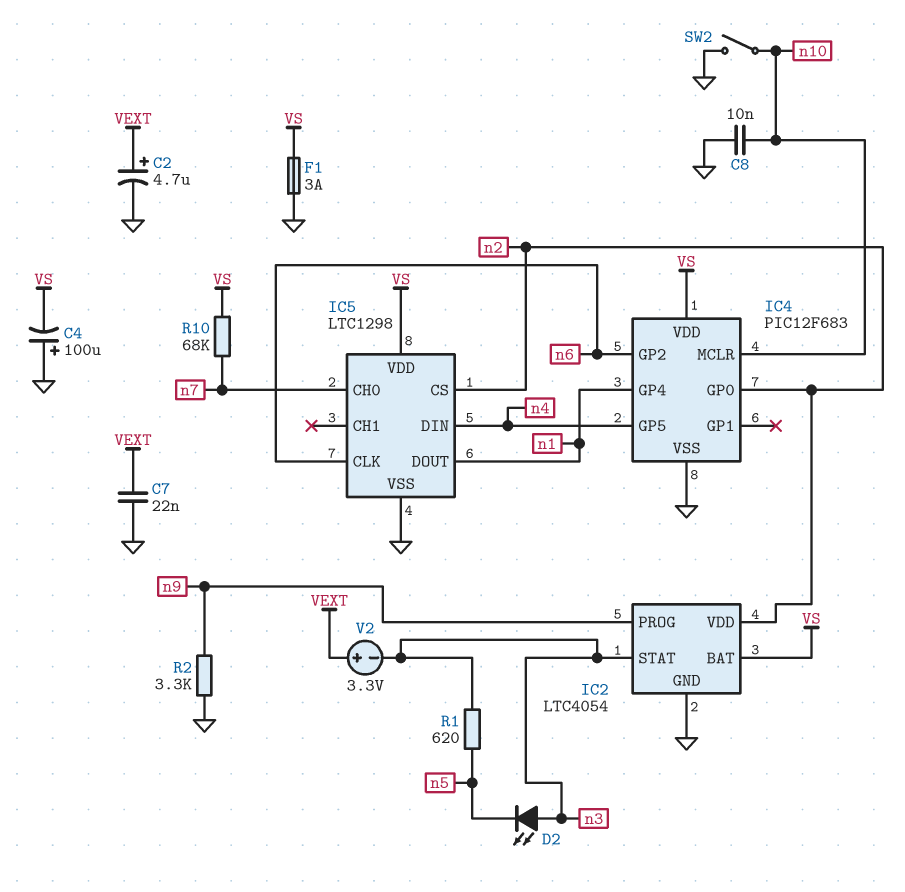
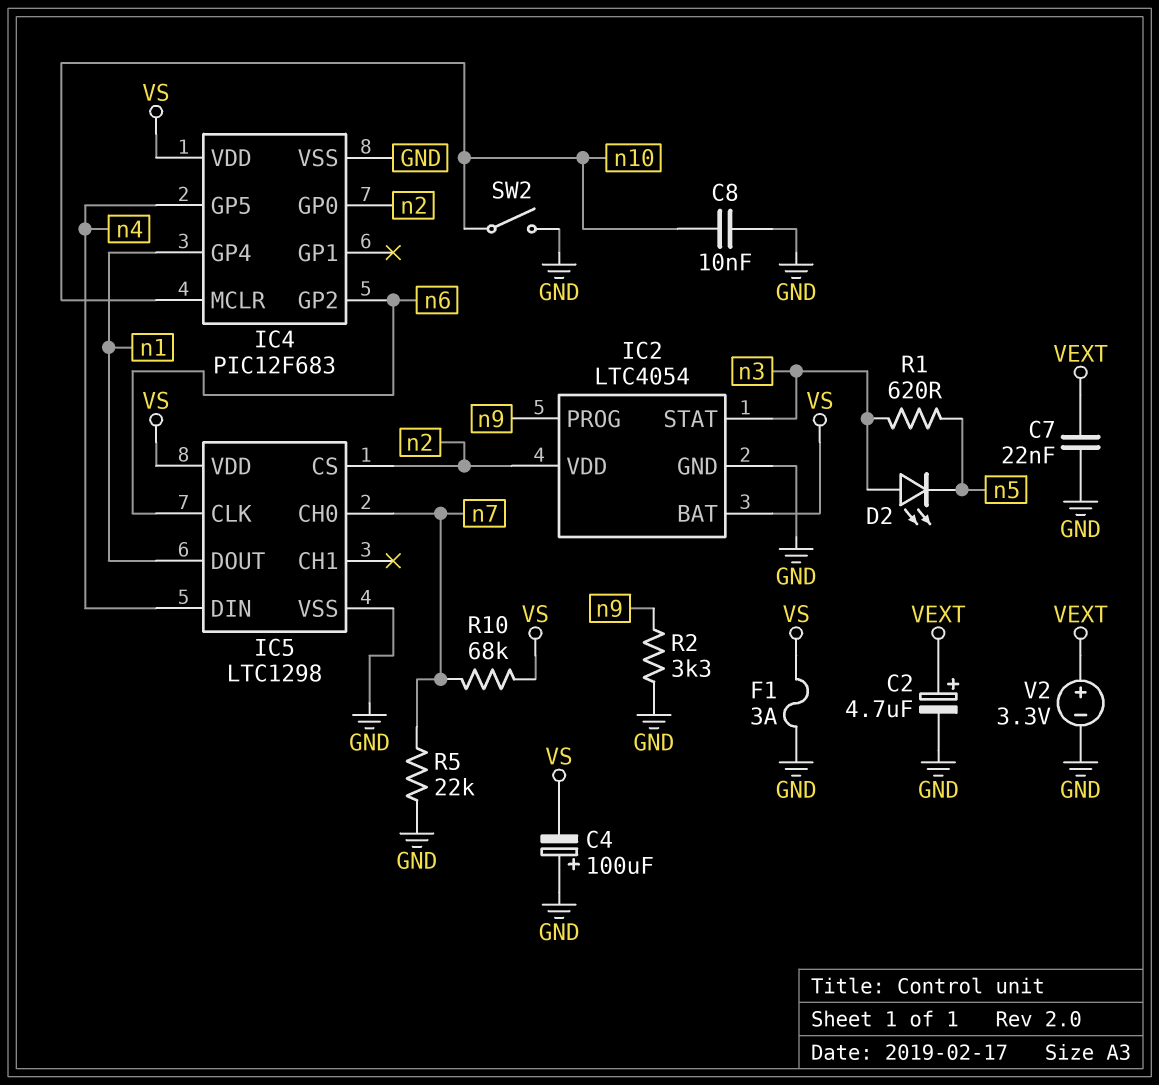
R5: none -> 22k (GND, n7)
V2: 3.3V (plus VEXT, minus n3) -> 3.3V (plus VEXT, minus GND)

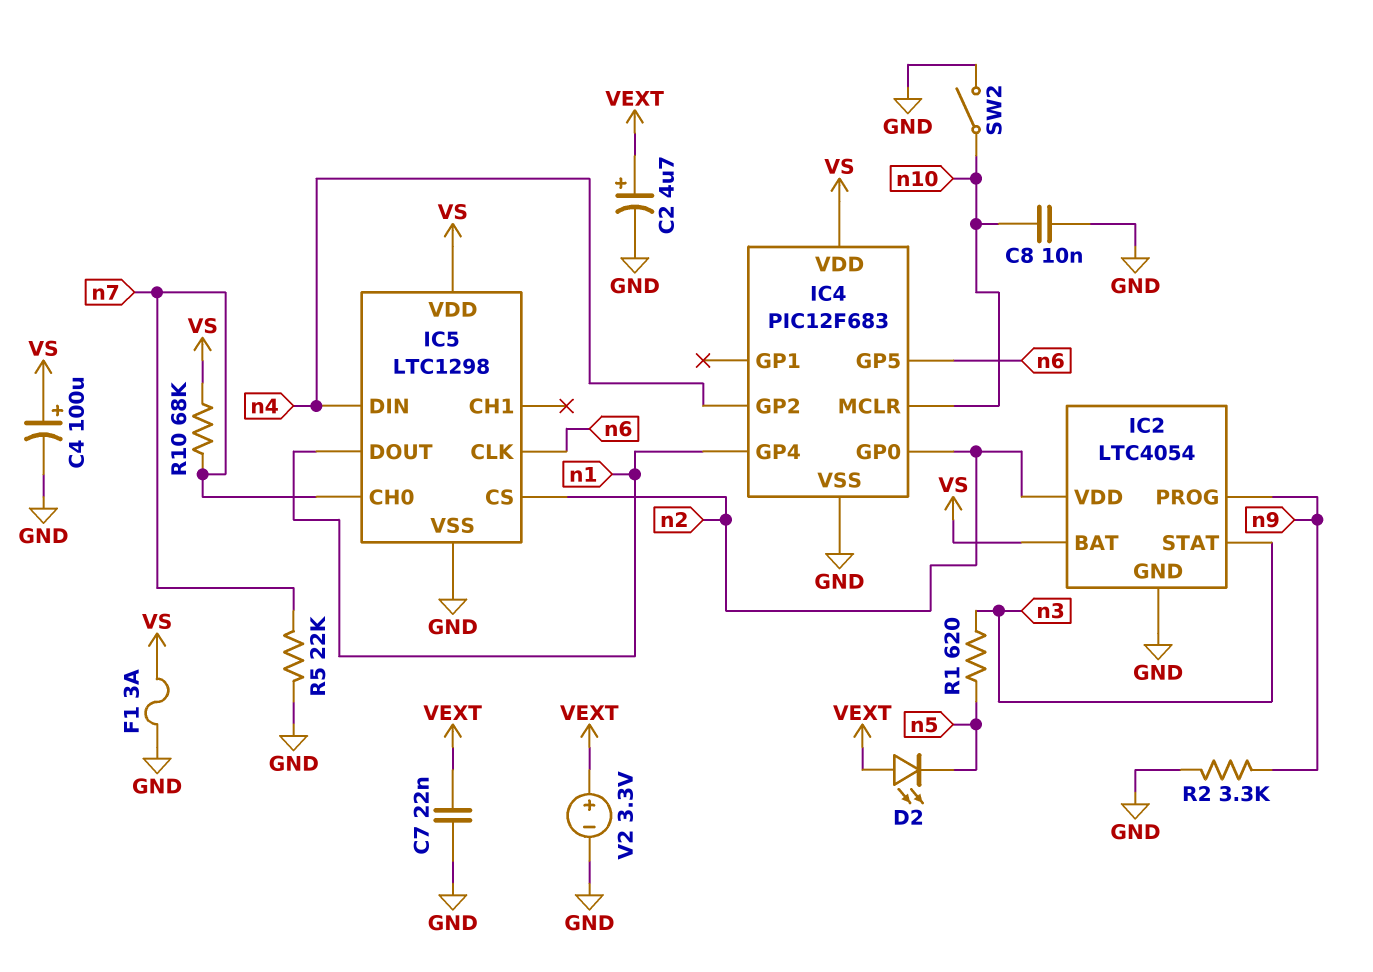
C4: 100uF (plus GND, minus VS) -> 100uF (plus VS, minus GND)
D2: LED (A n3, K n5) -> LED (A VEXT, K n5)
IC4 pin GP2: n6 -> n4
IC4 pin GP5: n4 -> n6

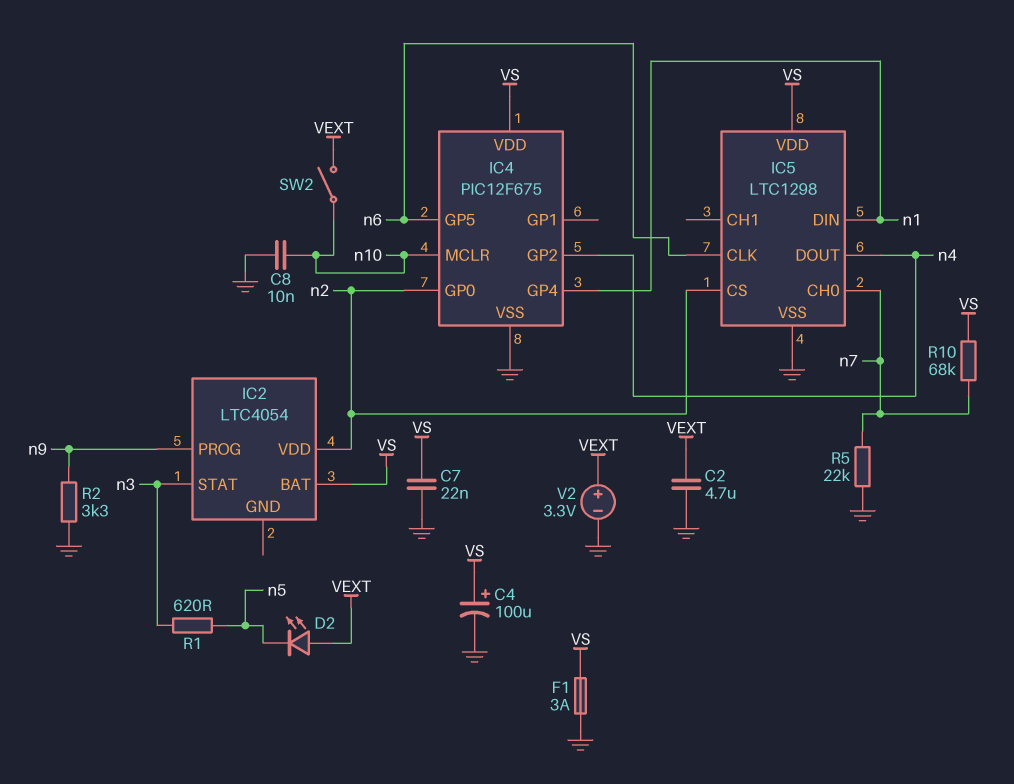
C2: 4.7uF (plus VEXT, minus GND) -> 4.7uF (GND, VEXT)
C7: 22nF (GND, VEXT) -> 22nF (GND, VS)
IC2 pin GND: GND -> none
IC4: PIC12F683 -> PIC12F675
IC5 pin DIN: n4 -> n1
IC5 pin DOUT: n1 -> n4
SW2: switch (GND, n10) -> switch (VEXT, n10)

